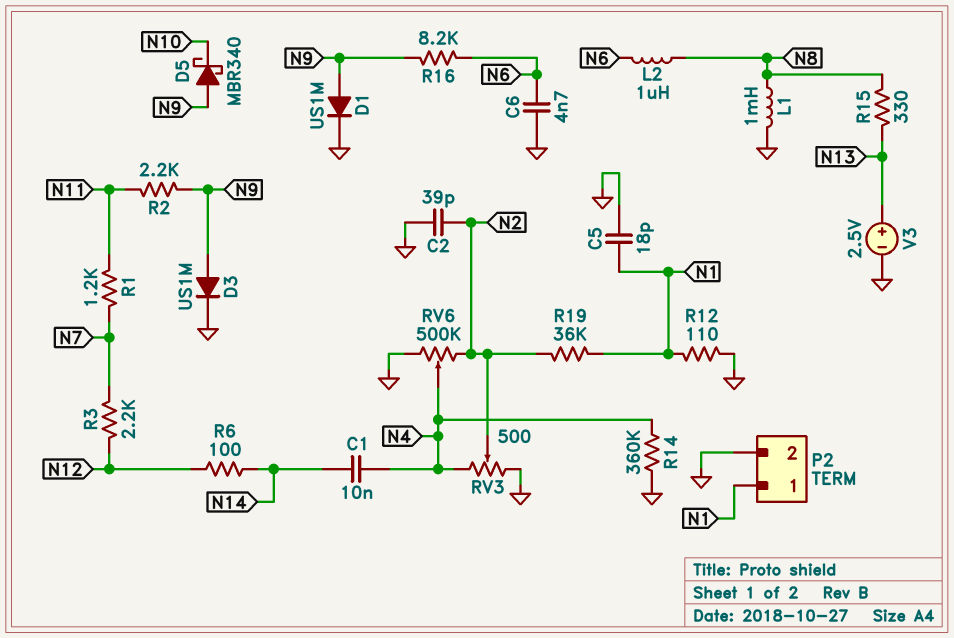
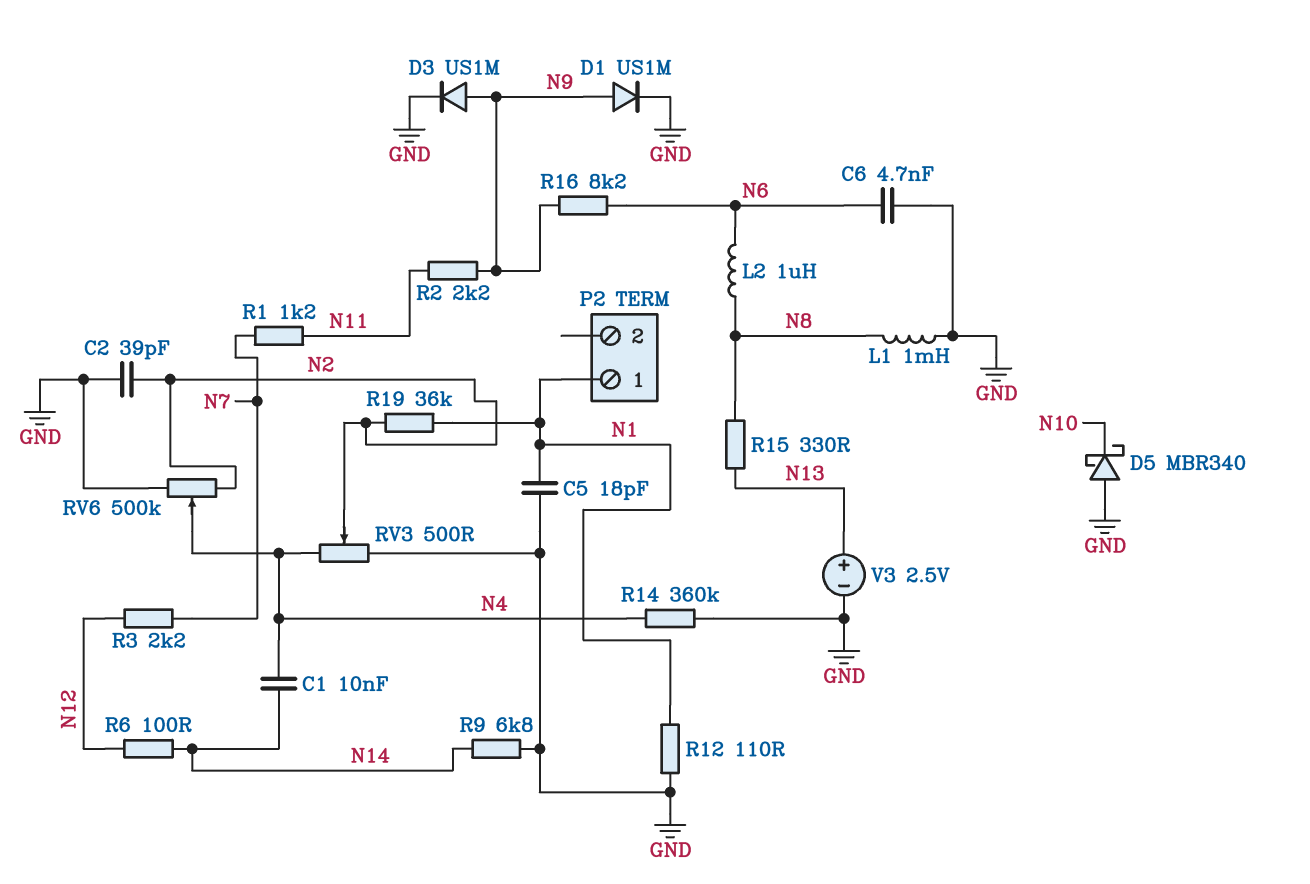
D5: schottky MBR340 (A N9, K N10) -> schottky MBR340 (A GND, K N10)
P2 pin 2: GND -> none
R9: none -> 6.8k (GND, N14)

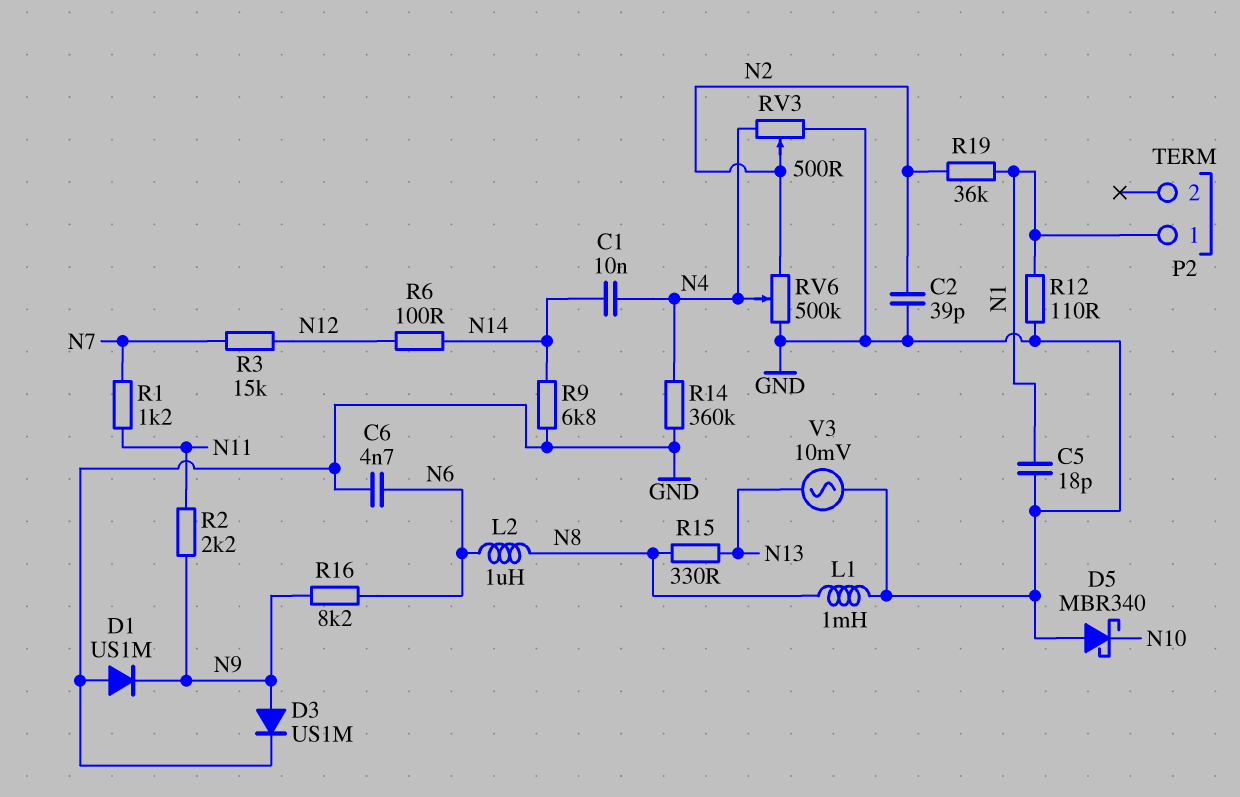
D1: diode US1M (A N9, K GND) -> diode US1M (A GND, K N9)
R3: 2.2k (N7, N12) -> 15k (N7, N12)
V3: 2.5V (plus N13, minus GND) -> AC 10mV (GND, N13)

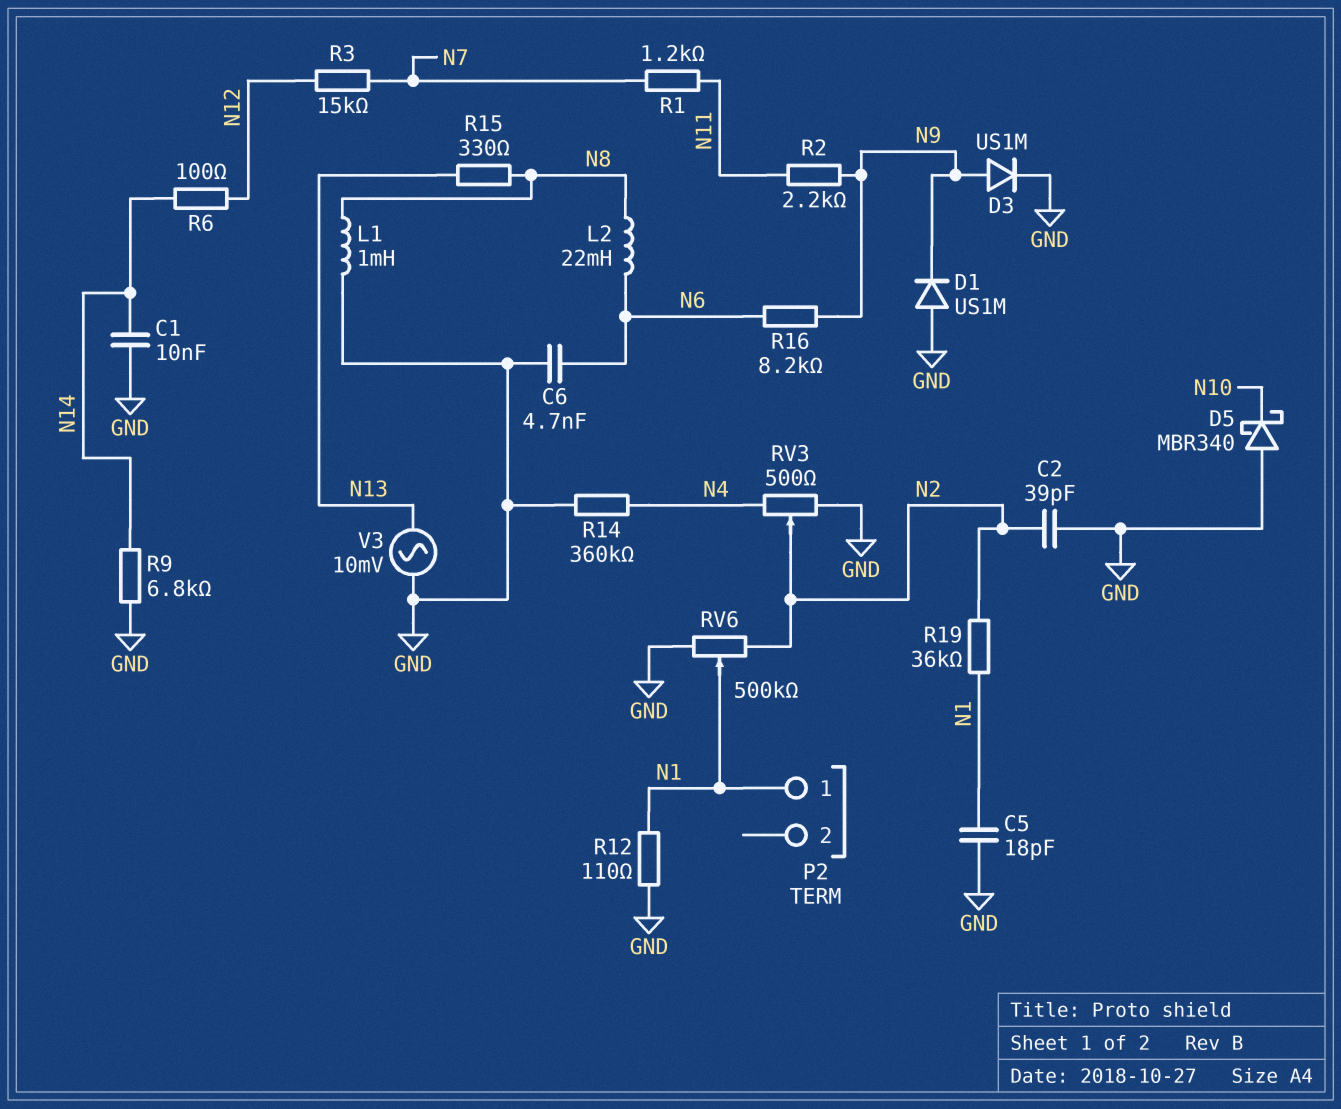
C1: 10nF (N4, N14) -> 10nF (GND, N14)
L2: 1uH (N6, N8) -> 22mH (N6, N8)
RV6: 500k (GND, N2, wiper N4) -> 500k (GND, N2, wiper N1)

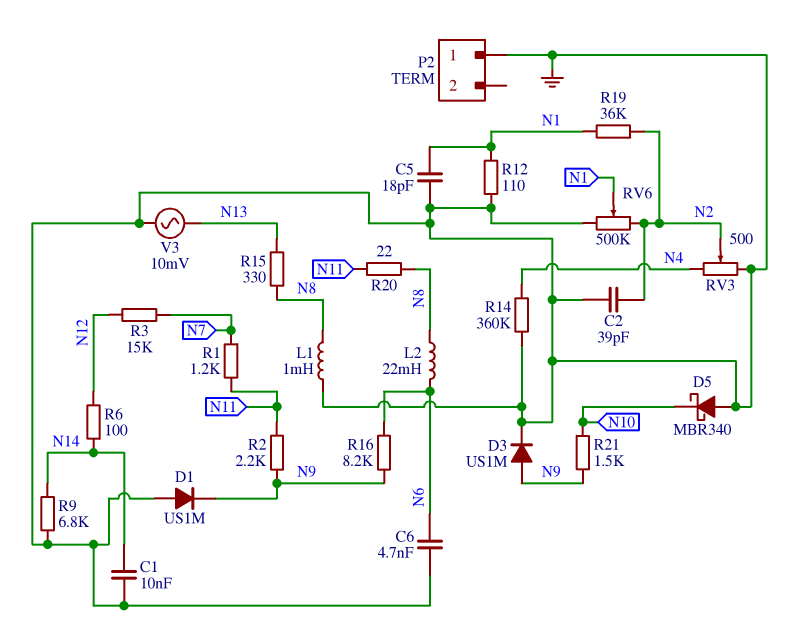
P2 pin 1: N1 -> GND
R20: none -> 22 (N8, N11)
R21: none -> 1.5k (N9, N10)

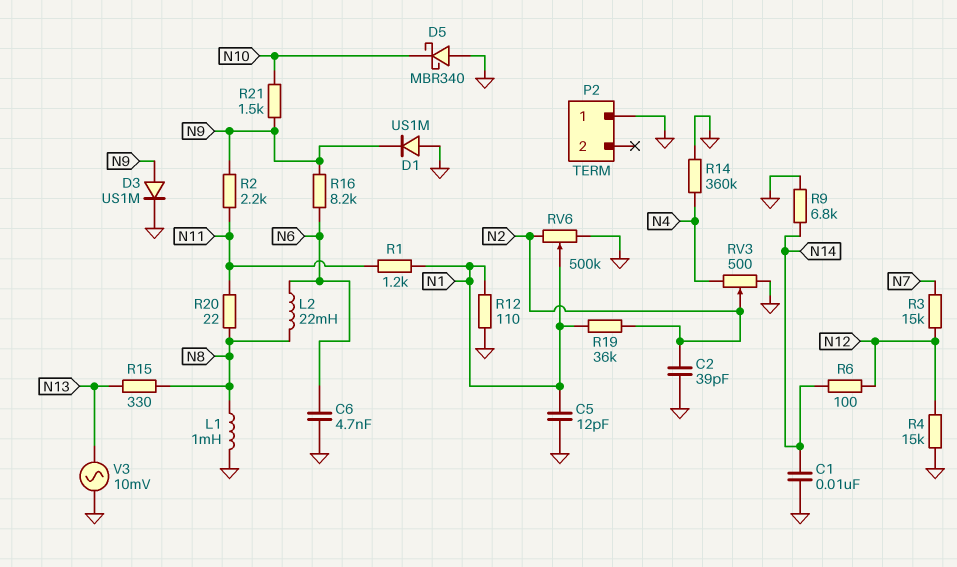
C5: 18pF (GND, N1) -> 12pF (GND, N1)
R1: 1.2k (N7, N11) -> 1.2k (N1, N11)
R4: none -> 15k (GND, N12)

